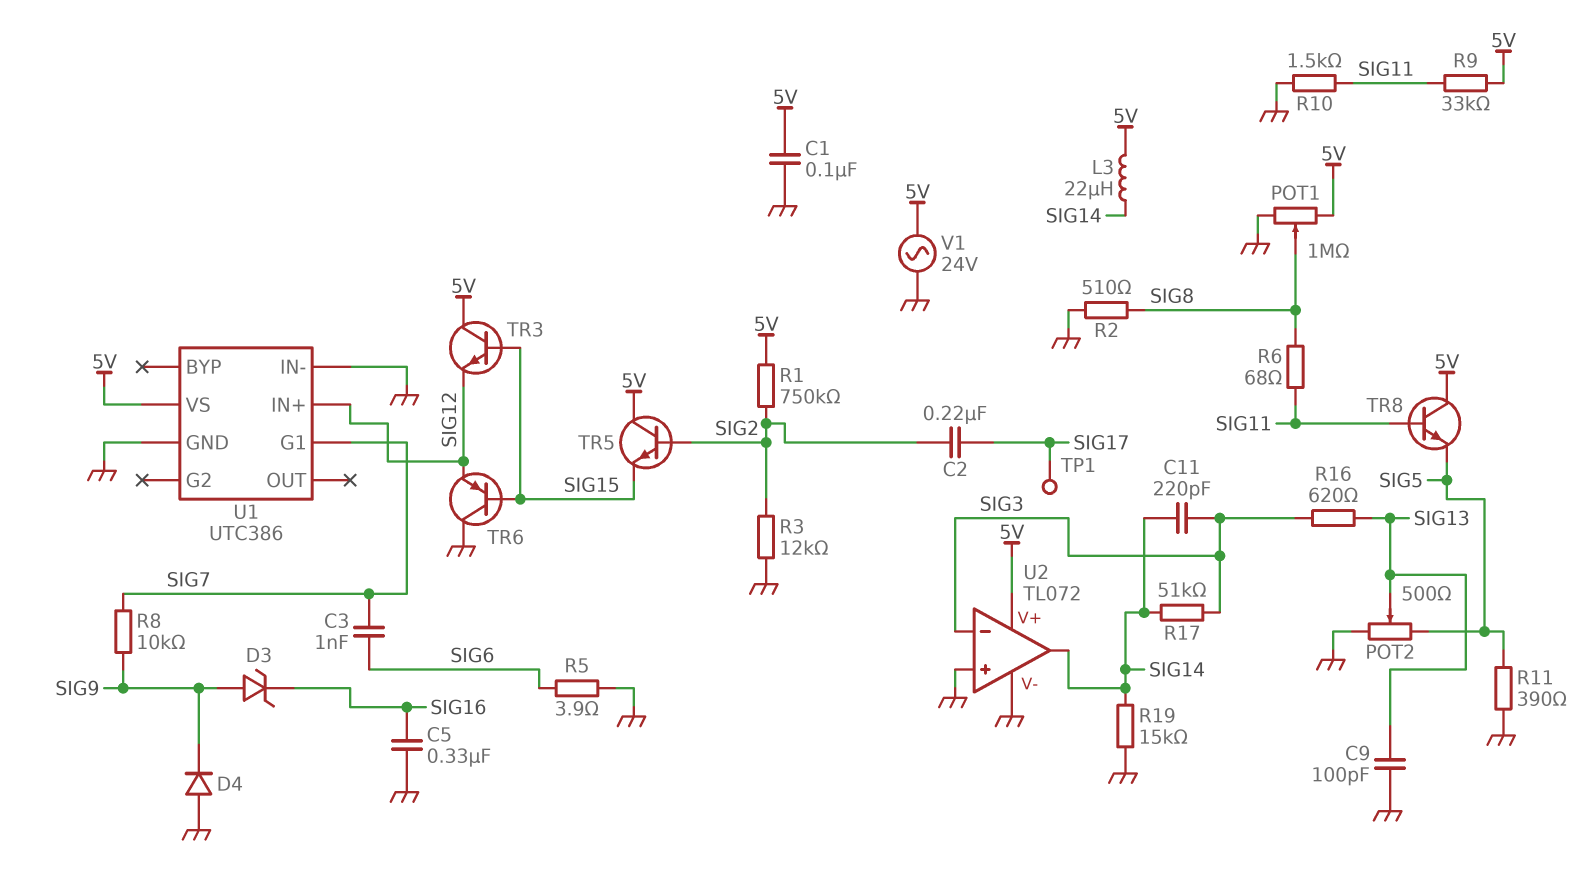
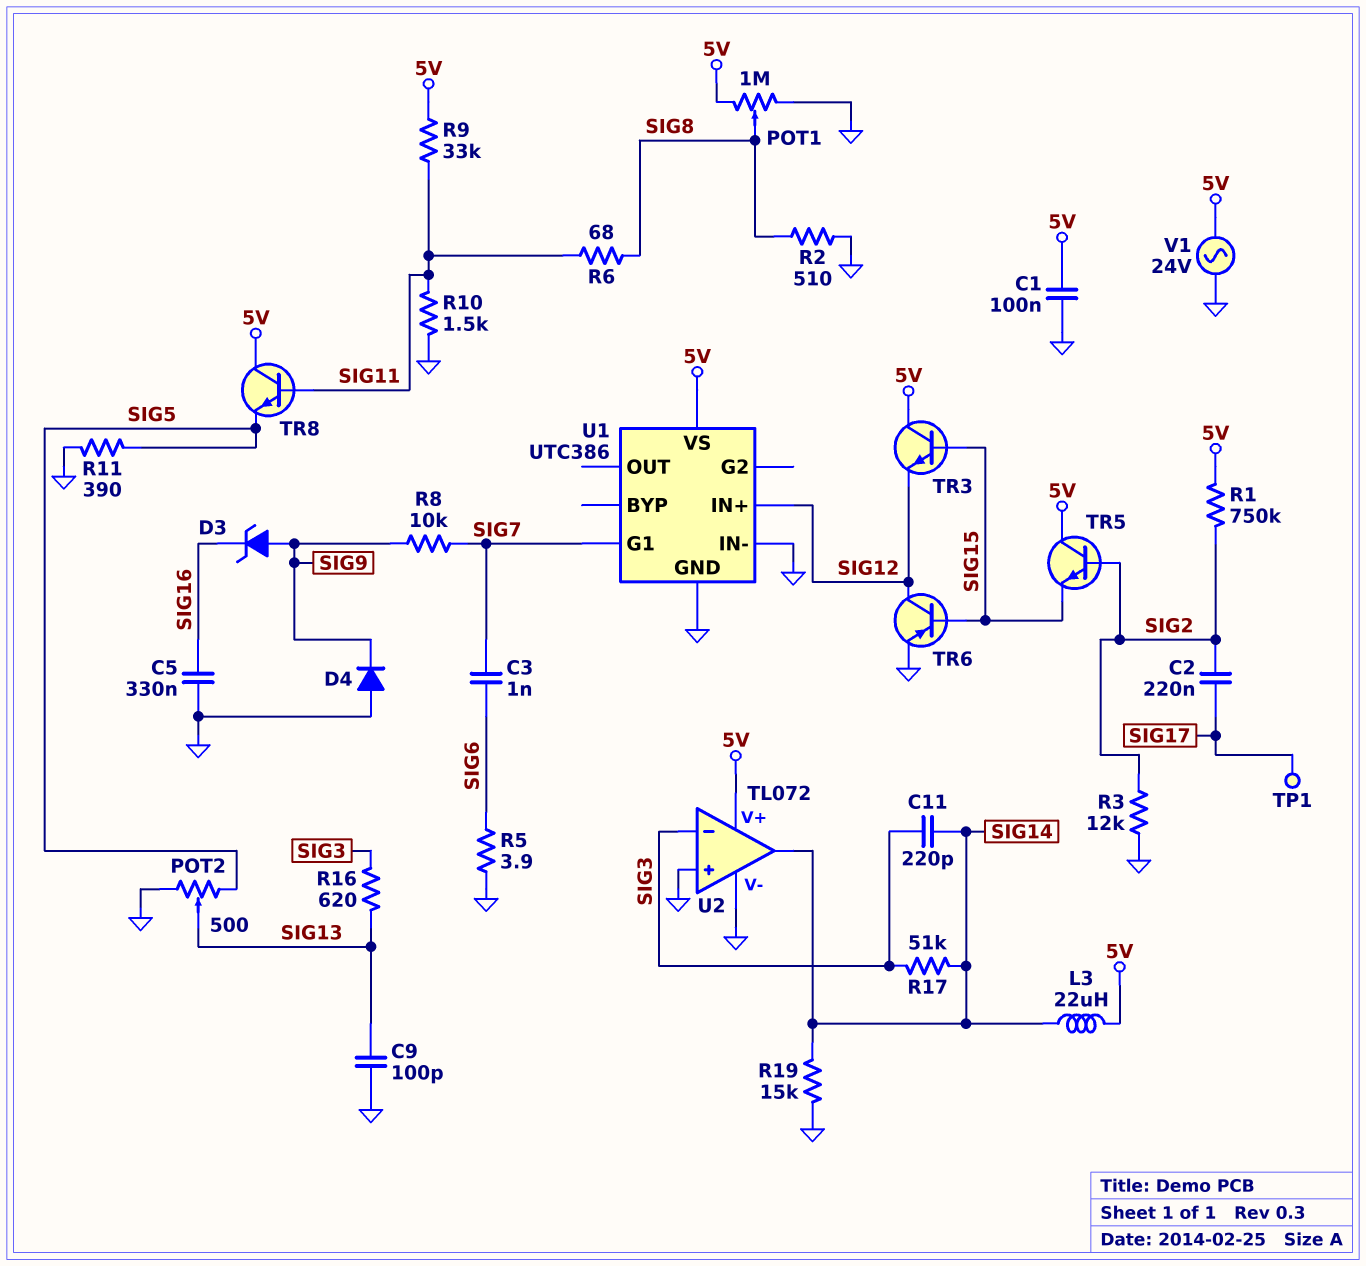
TR6: PNP (B SIG15, C GND, E SIG12) -> PNP (B SIG15, C SIG12, E GND)

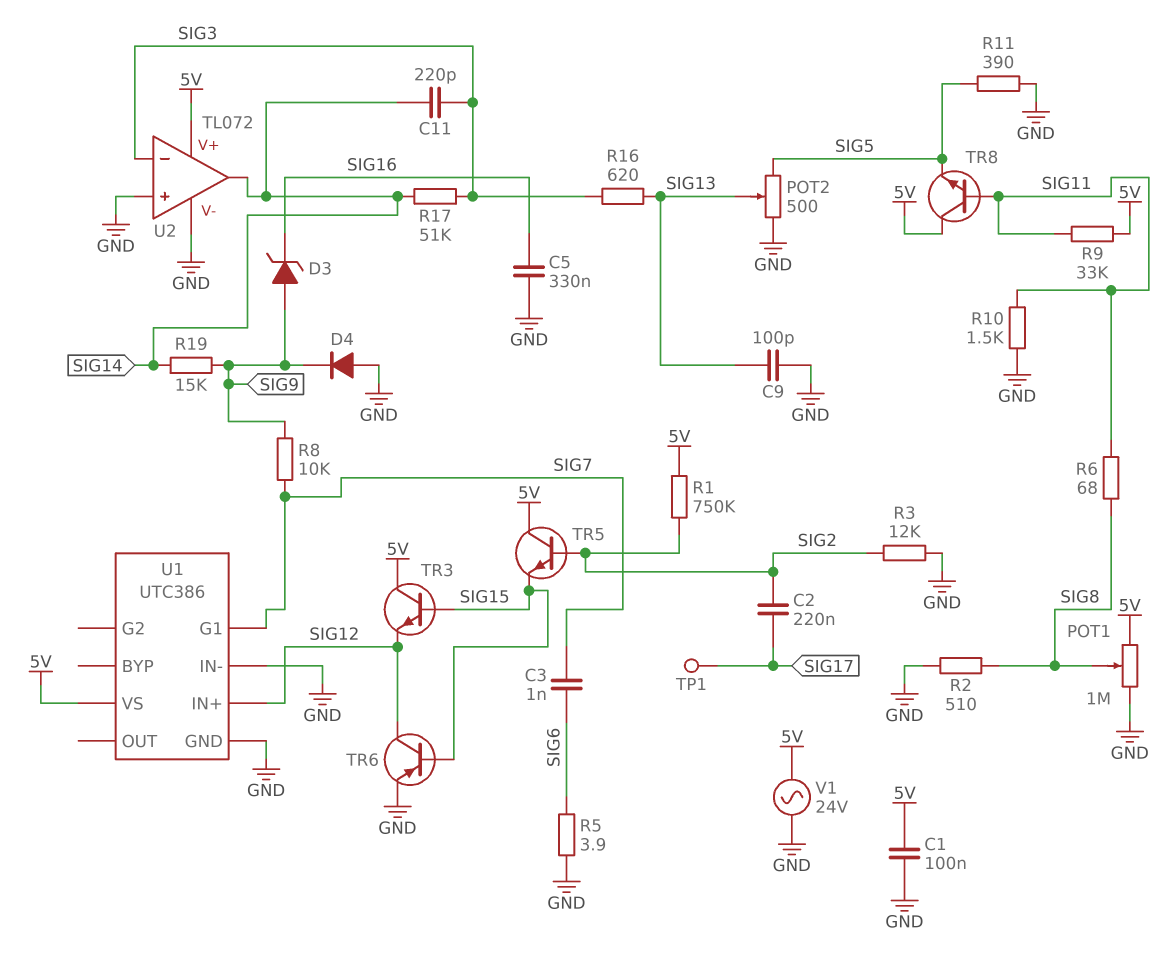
L3: 22uH (5V, SIG14) -> none
R19: 15k (GND, SIG14) -> 15k (SIG9, SIG14)

